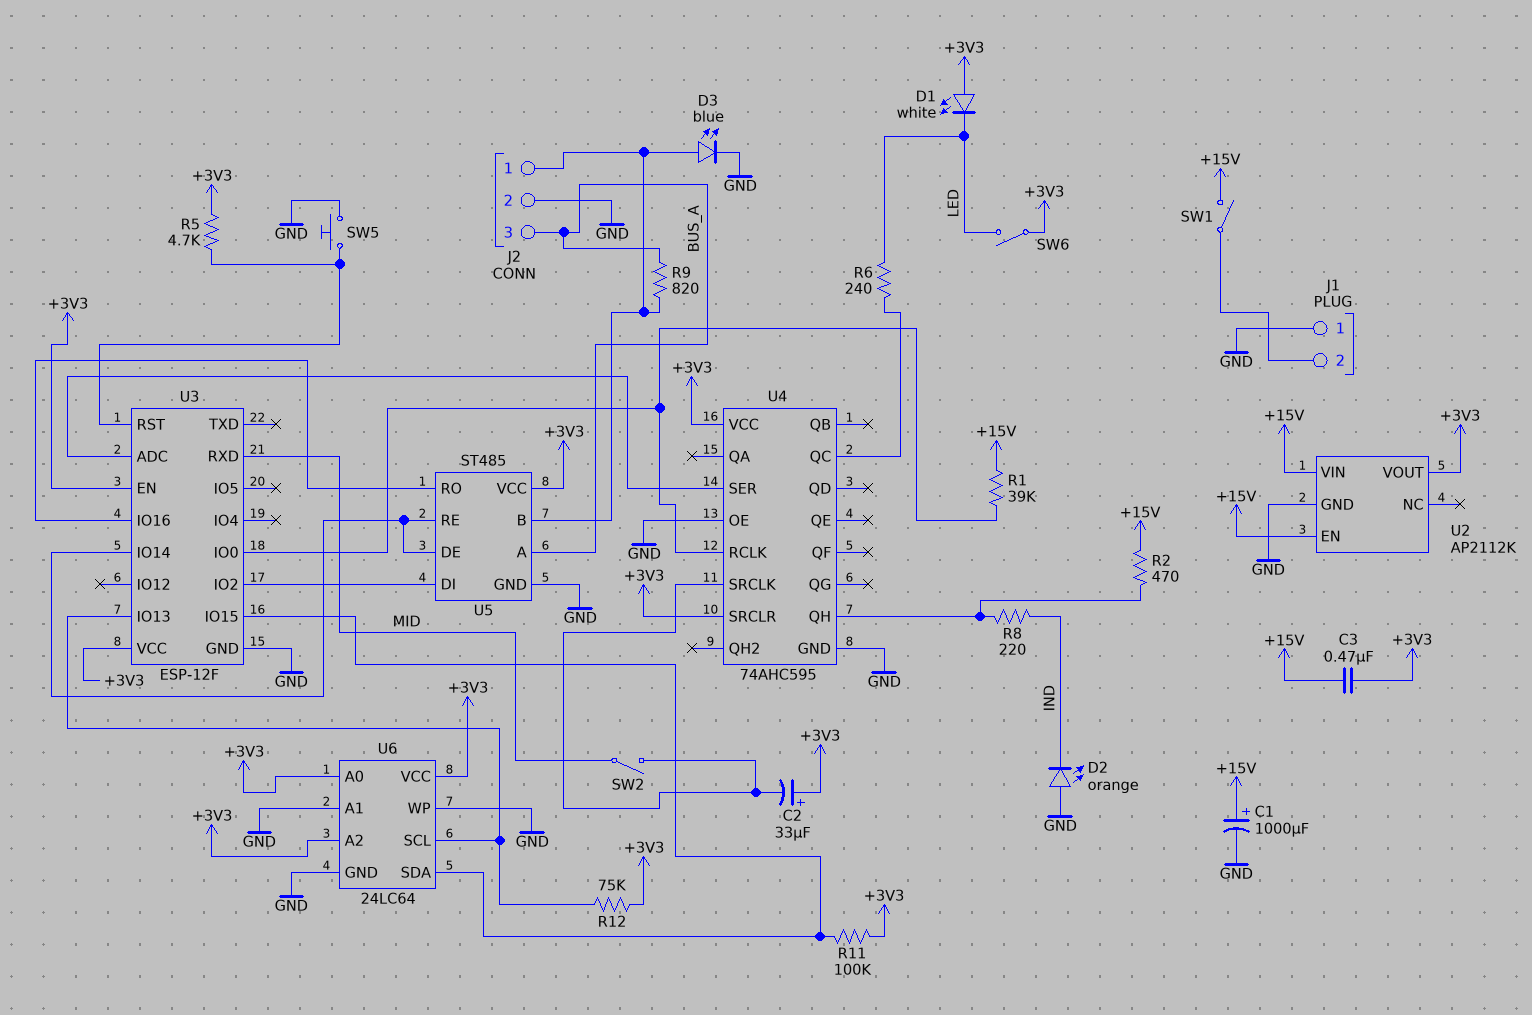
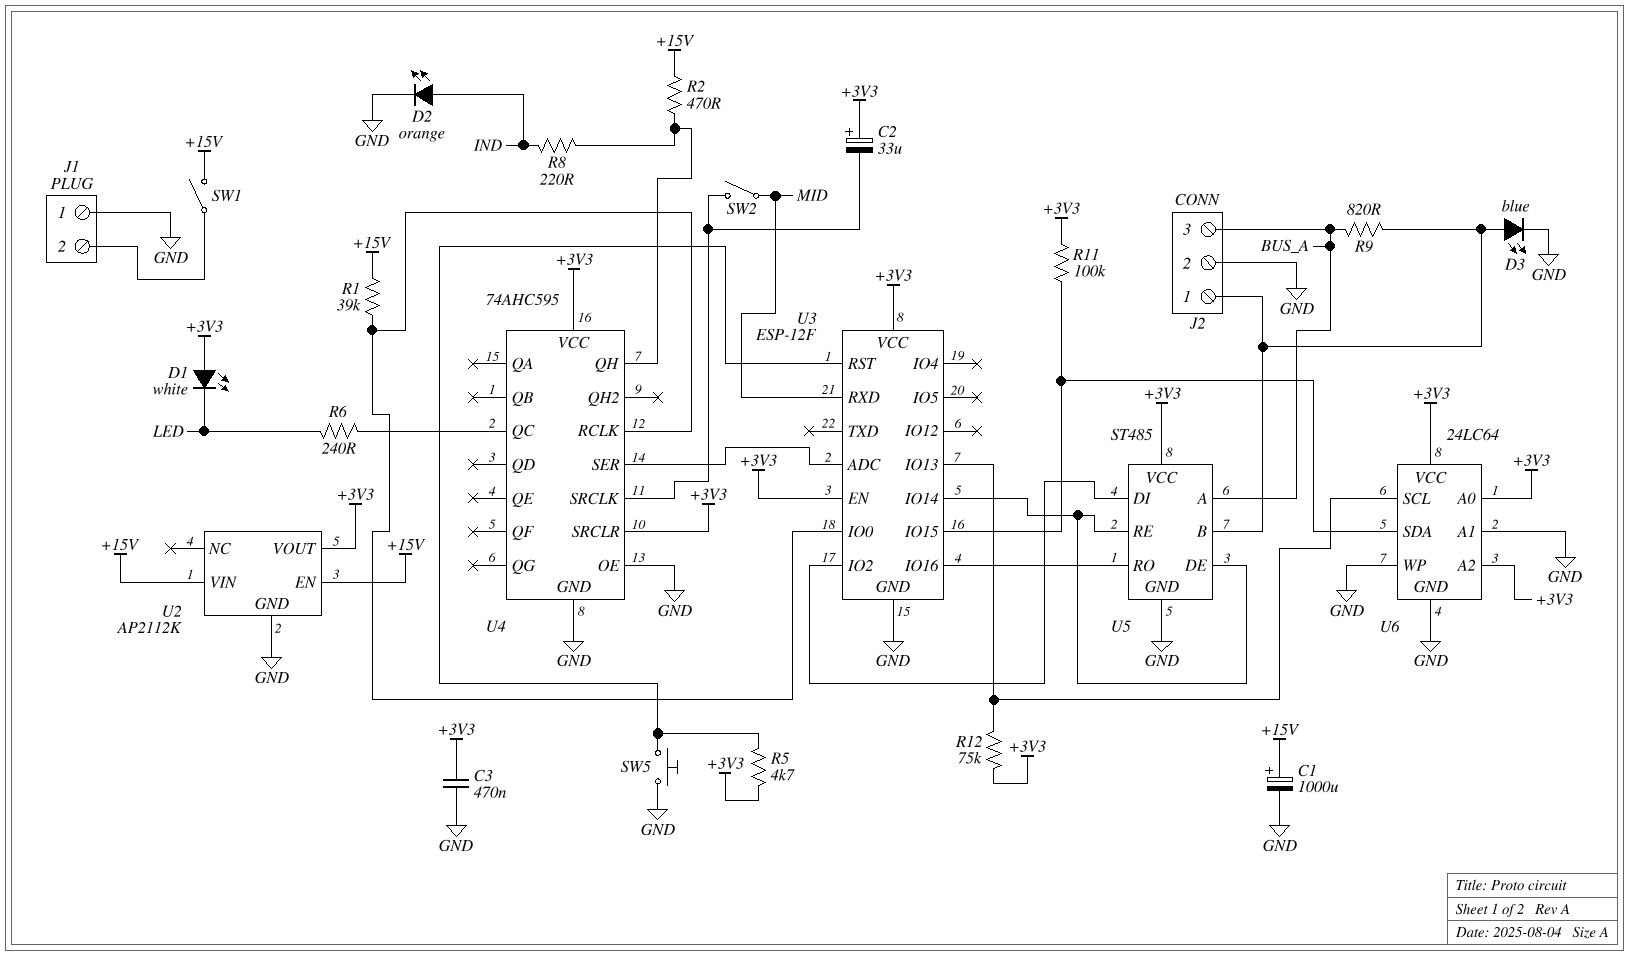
C3: 470nF (+3V3, +15V) -> 470nF (+3V3, GND)
D2: LED orange (A GND, K IND) -> LED orange (A IND, K GND)
SW6: switch (+3V3, LED) -> none

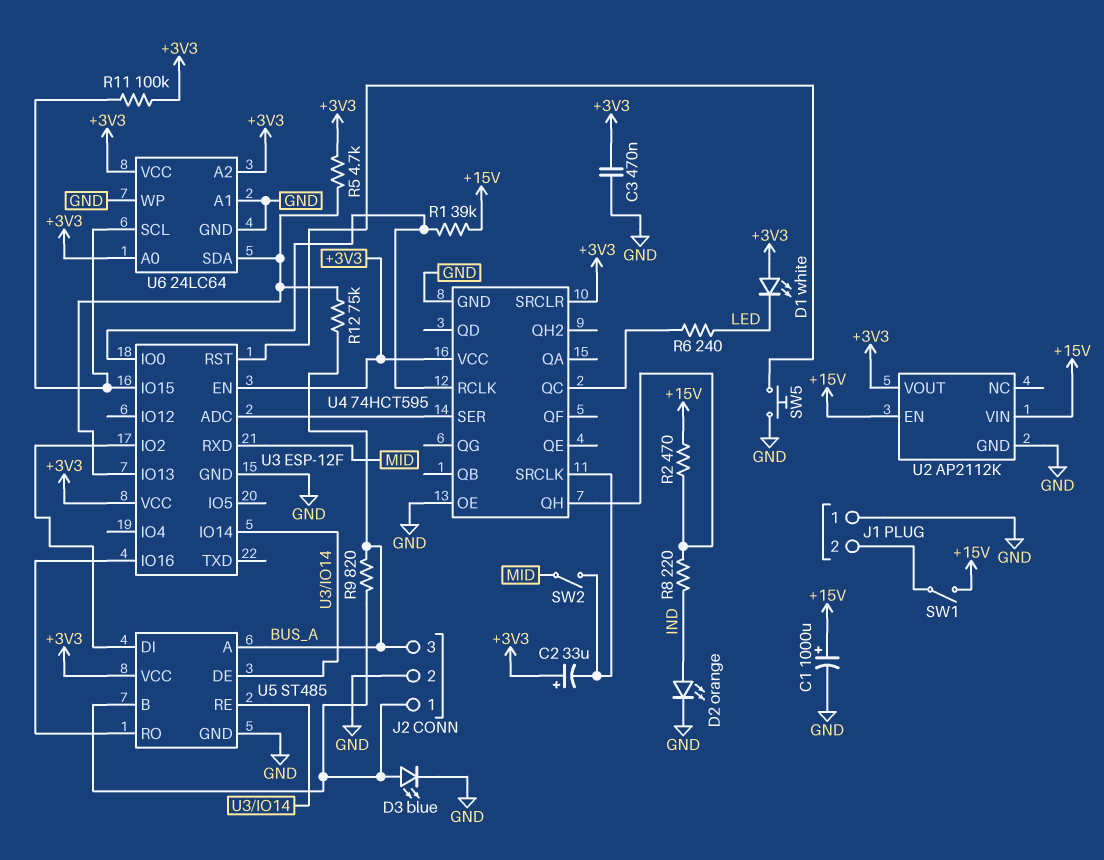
R5: 4.7k (+3V3, U3/RST) -> 4.7k (+3V3, U3/IO13)
R12: 75k (+3V3, U3/IO13) -> 75k (BUS_A, U3/IO13)
U4: 74AHC595 -> 74HCT595
U6 pin SCL: U3/IO13 -> U3/IO15
U6 pin SDA: U3/IO15 -> U3/IO13

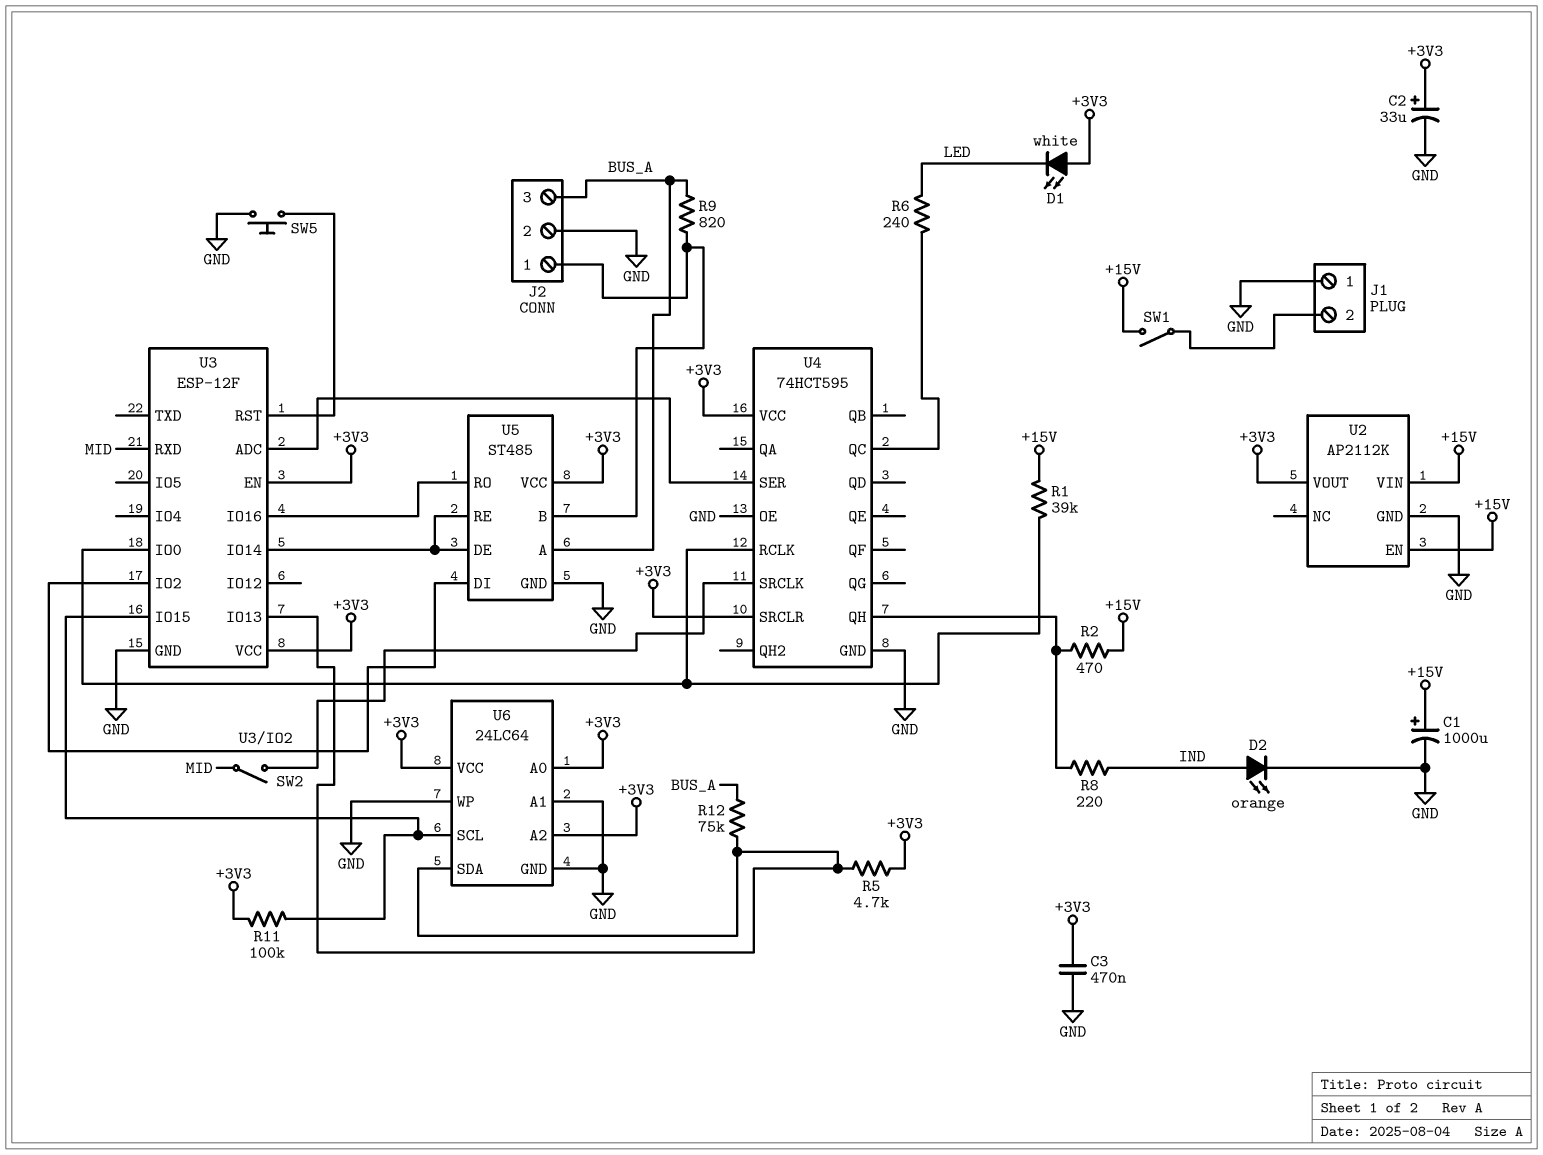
C2: 33uF (plus +3V3, minus U4/SRCLK) -> 33uF (plus +3V3, minus GND)
D3: LED blue (A J2/1, K GND) -> none

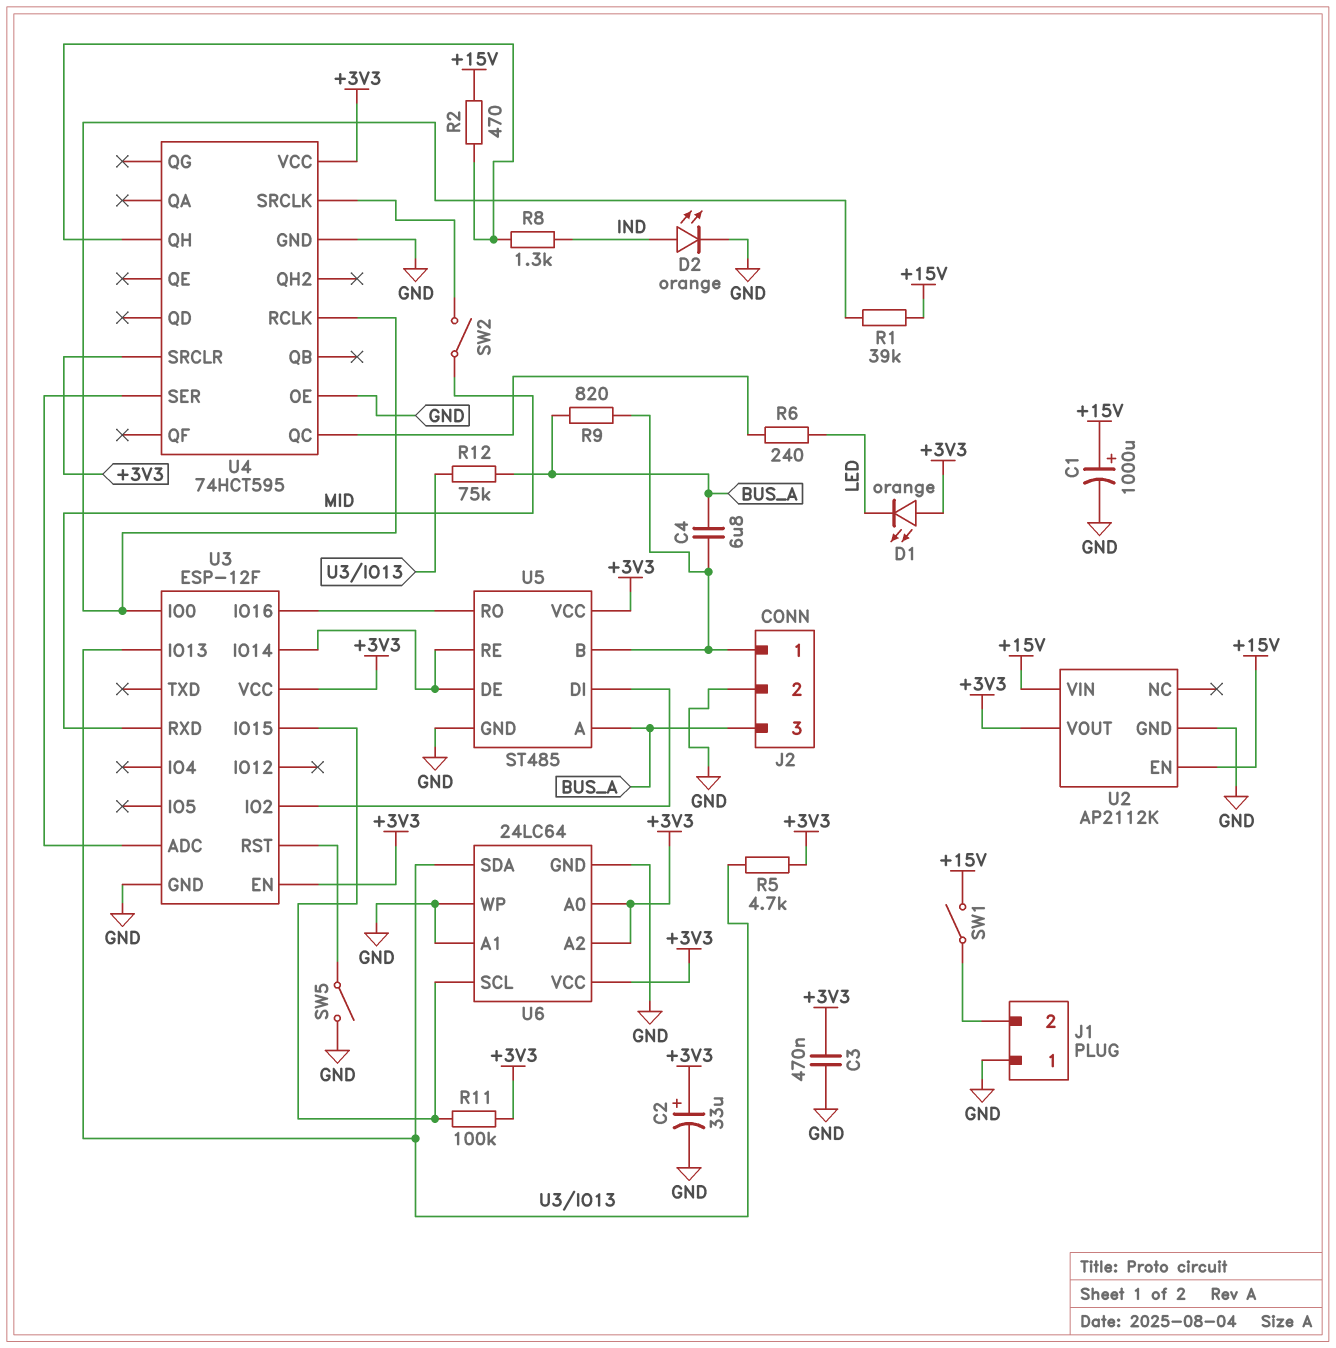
C4: none -> 6.8uF (BUS_A, J2/1)
D1: LED white (A +3V3, K LED) -> LED orange (A +3V3, K LED)
R8: 220 (IND, U4/QH) -> 1.3k (IND, U4/QH)
SW5: button (GND, U3/RST) -> switch (GND, U3/RST)

